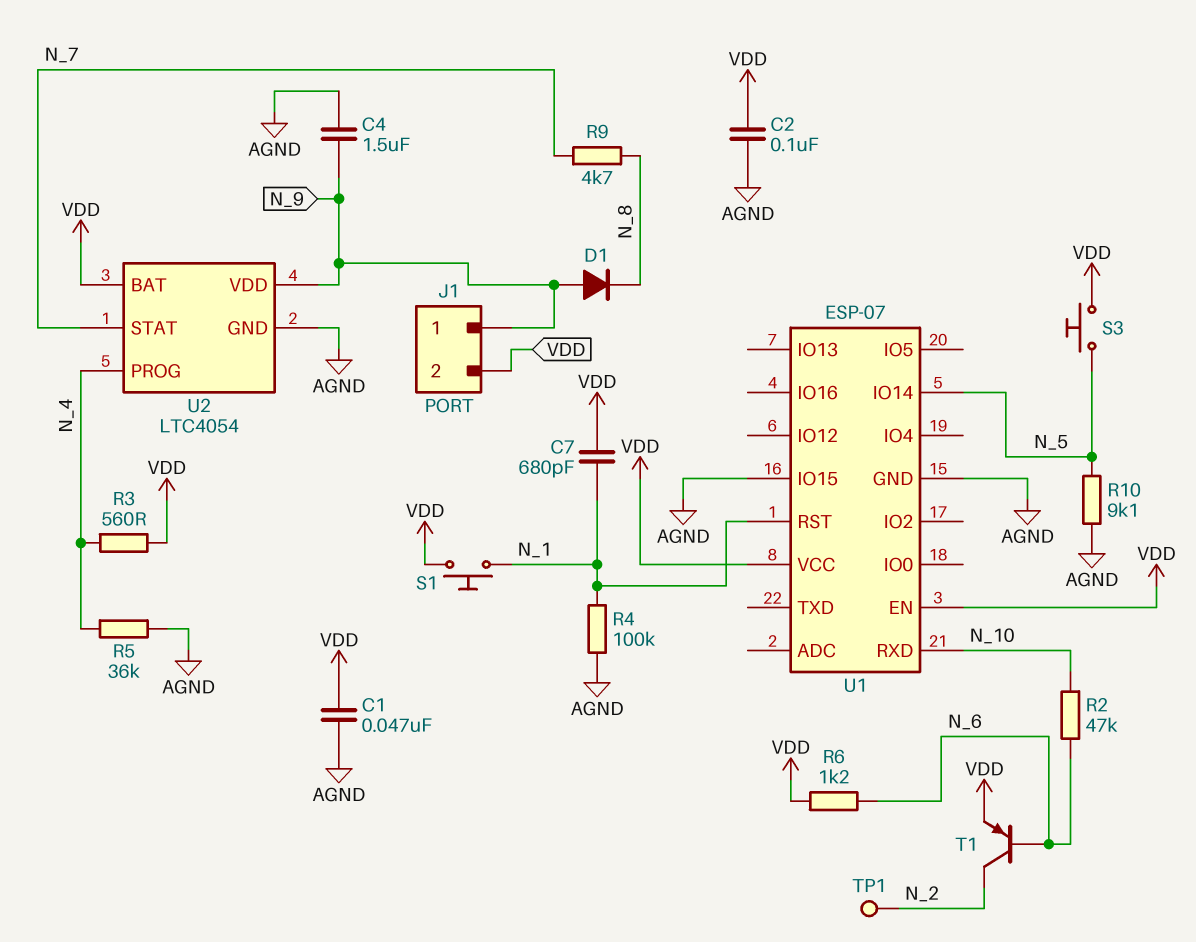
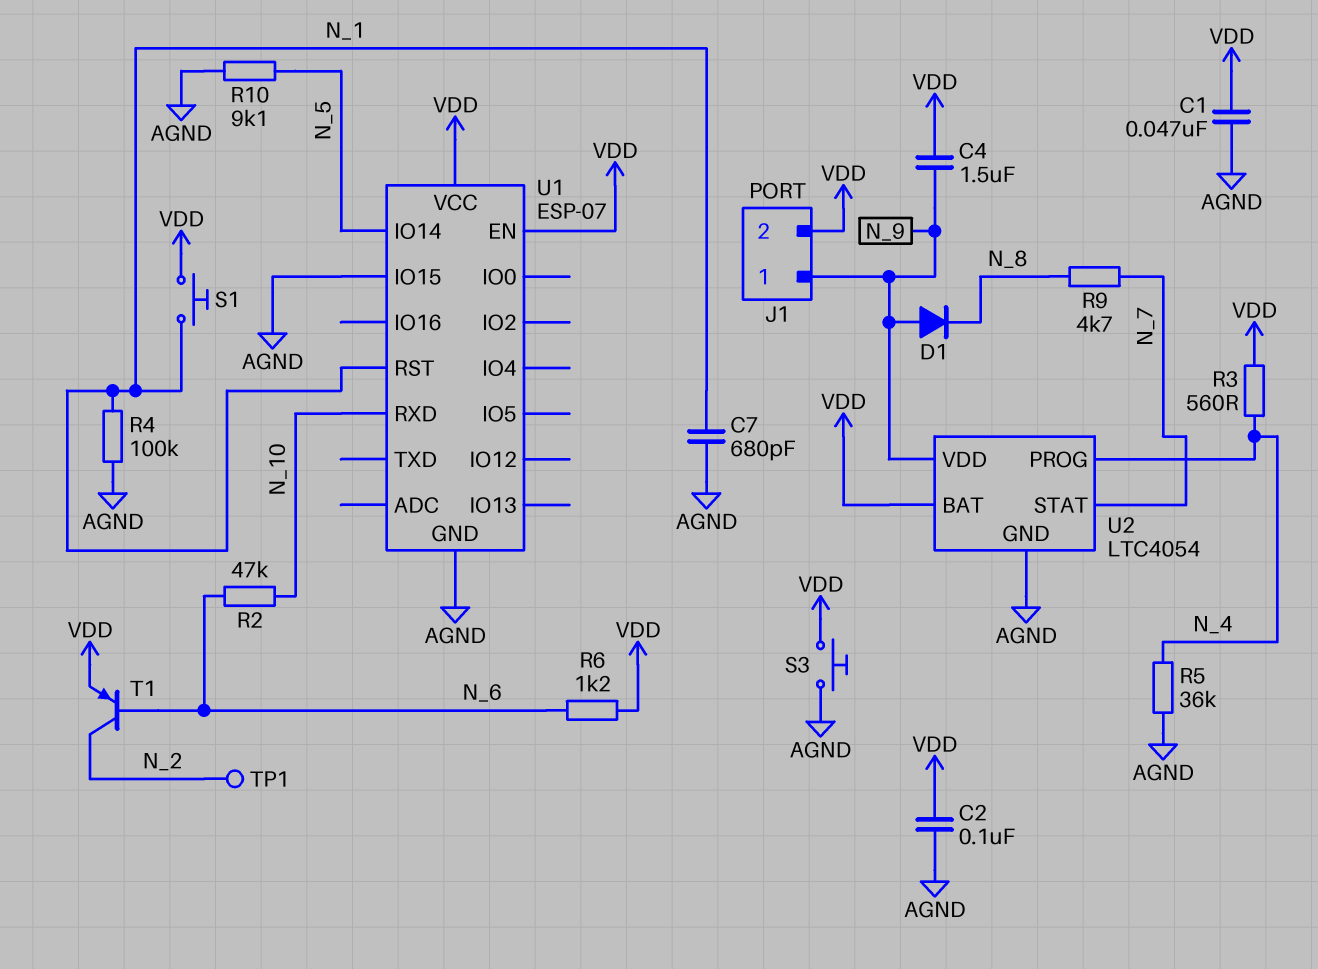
C4: 1.5uF (AGND, N_9) -> 1.5uF (N_9, VDD)
C7: 680pF (N_1, VDD) -> 680pF (AGND, N_1)
S3: button (N_5, VDD) -> button (AGND, VDD)

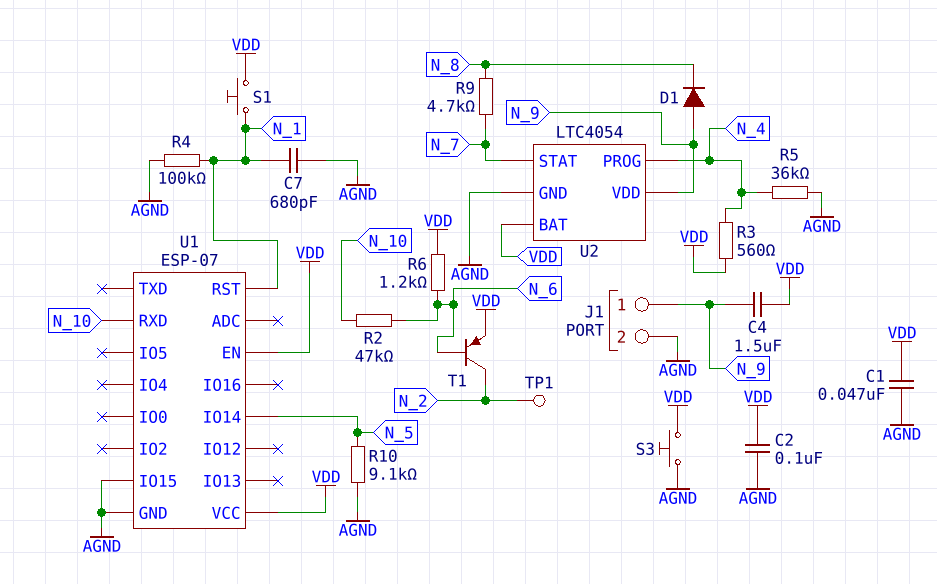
J1 pin 2: VDD -> AGND

